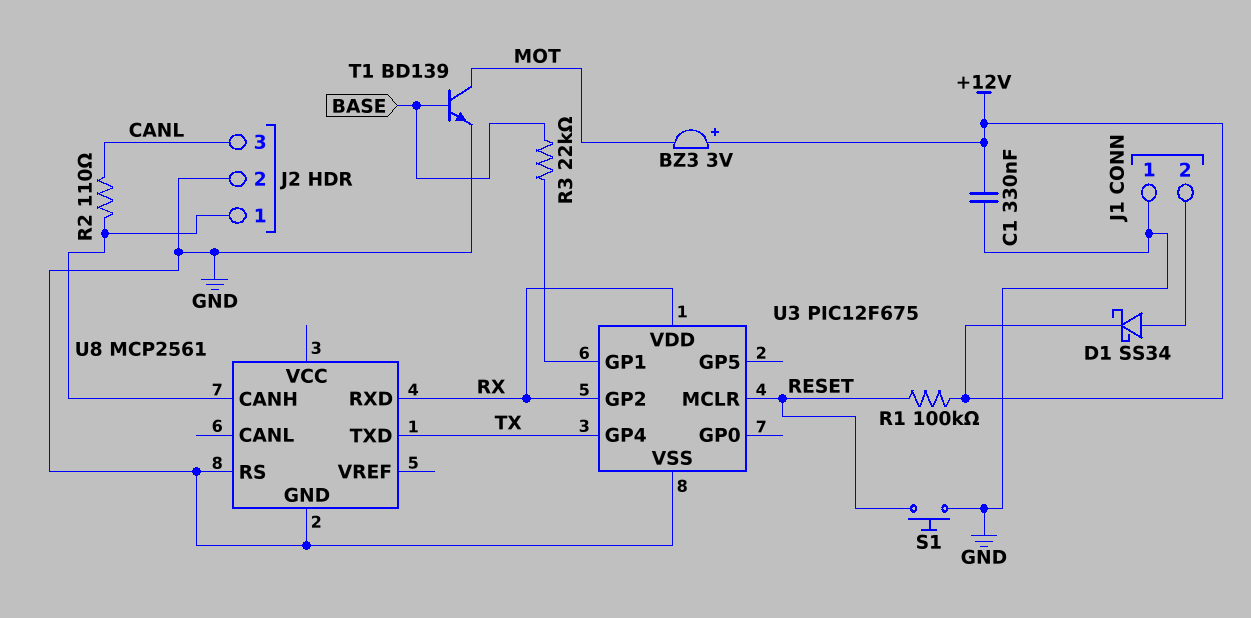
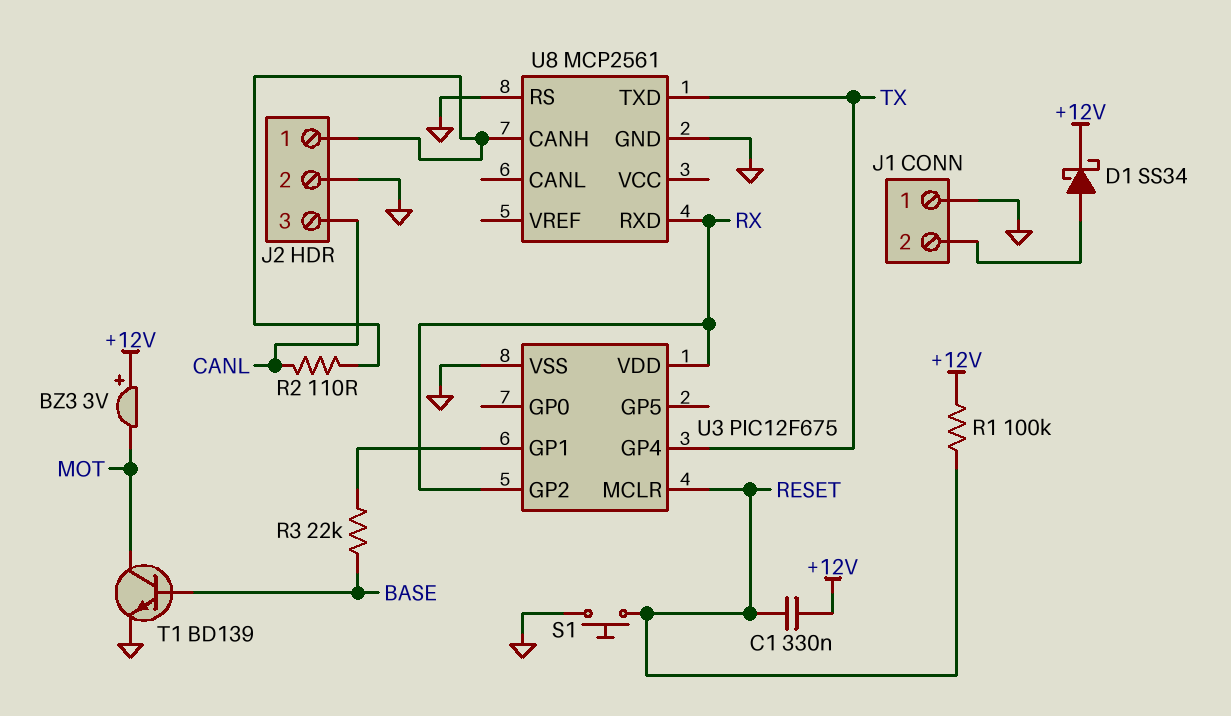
C1: 330nF (+12V, GND) -> 330nF (+12V, RESET)

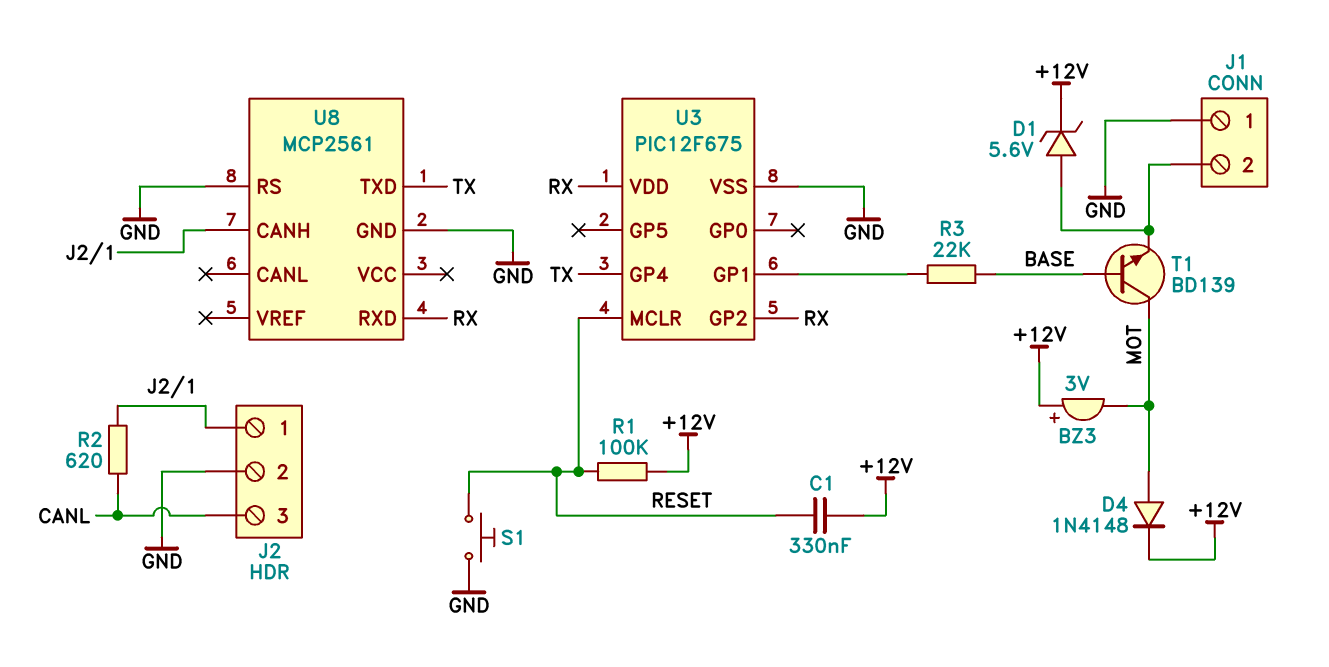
D1: schottky SS34 (A J1/2, K +12V) -> zener 5.6V (A J1/2, K +12V)
D4: none -> diode 1N4148 (A MOT, K +12V)
R2: 110 (CANL, J2/1) -> 620 (CANL, J2/1)
T1: NPN BD139 (B BASE, C MOT, E GND) -> NPN BD139 (B BASE, C MOT, E J1/2)

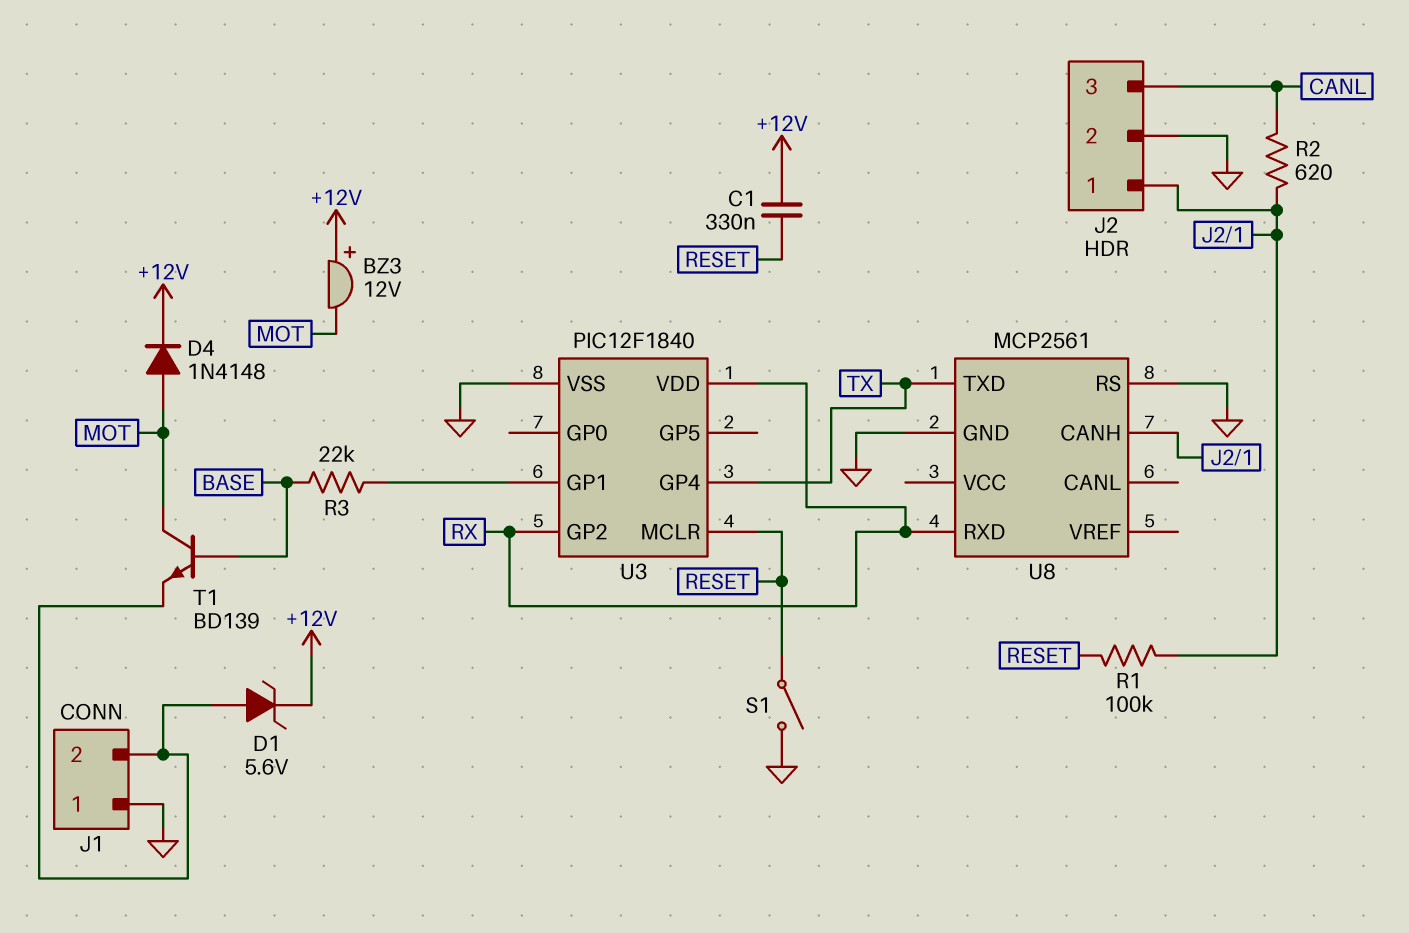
BZ3: buzzer 3V (plus +12V, minus MOT) -> buzzer 12V (plus +12V, minus MOT)
R1: 100k (+12V, RESET) -> 100k (J2/1, RESET)
S1: button (GND, RESET) -> switch (GND, RESET)
U3: PIC12F675 -> PIC12F1840

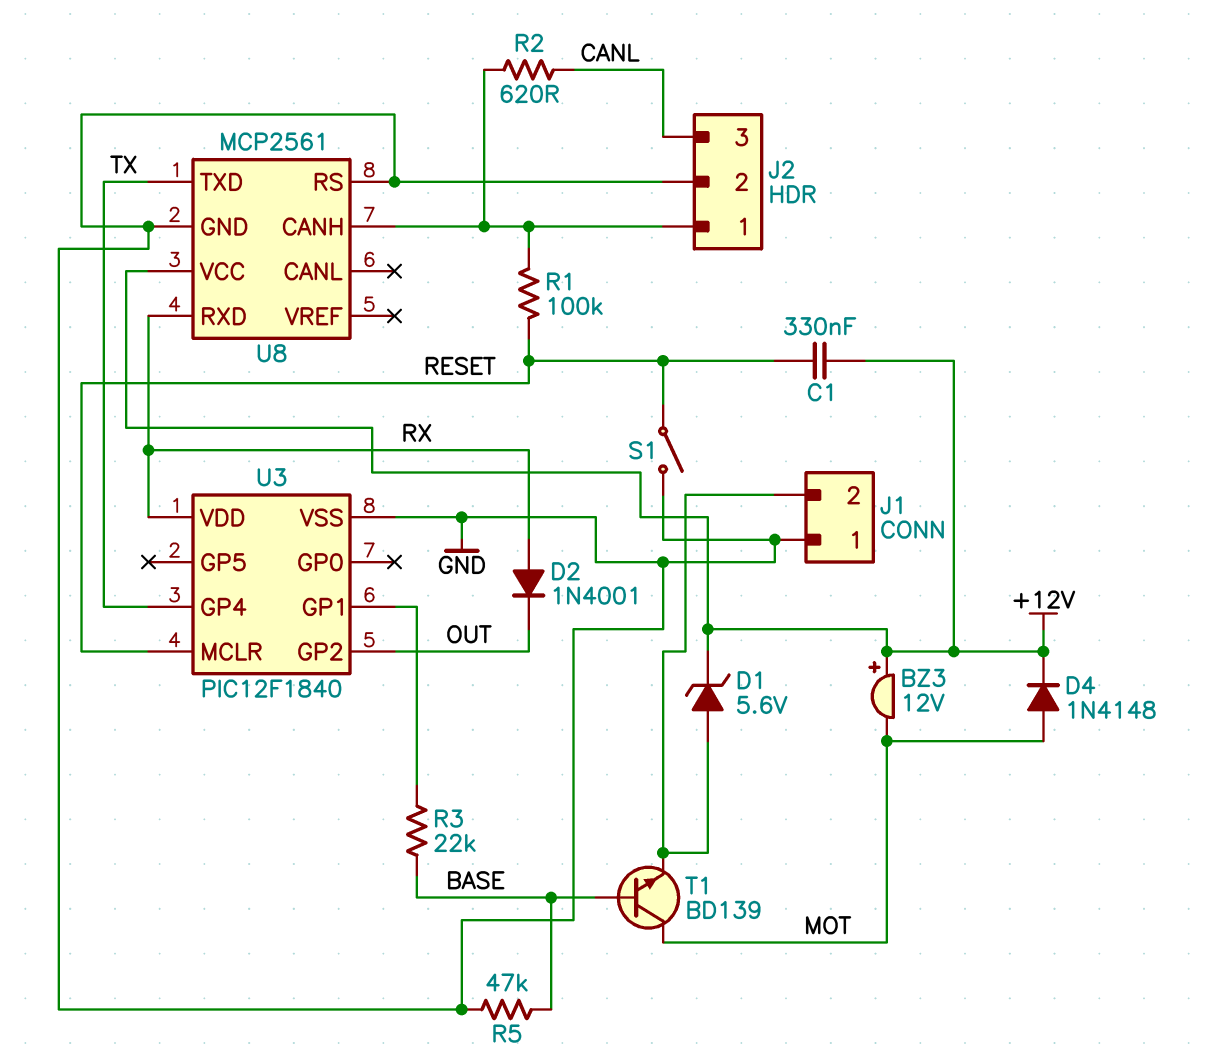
D2: none -> diode 1N4001 (A RX, K OUT)
R5: none -> 47k (BASE, GND)
U3 pin GP2: RX -> OUT
U8 pin VCC: none -> +12V

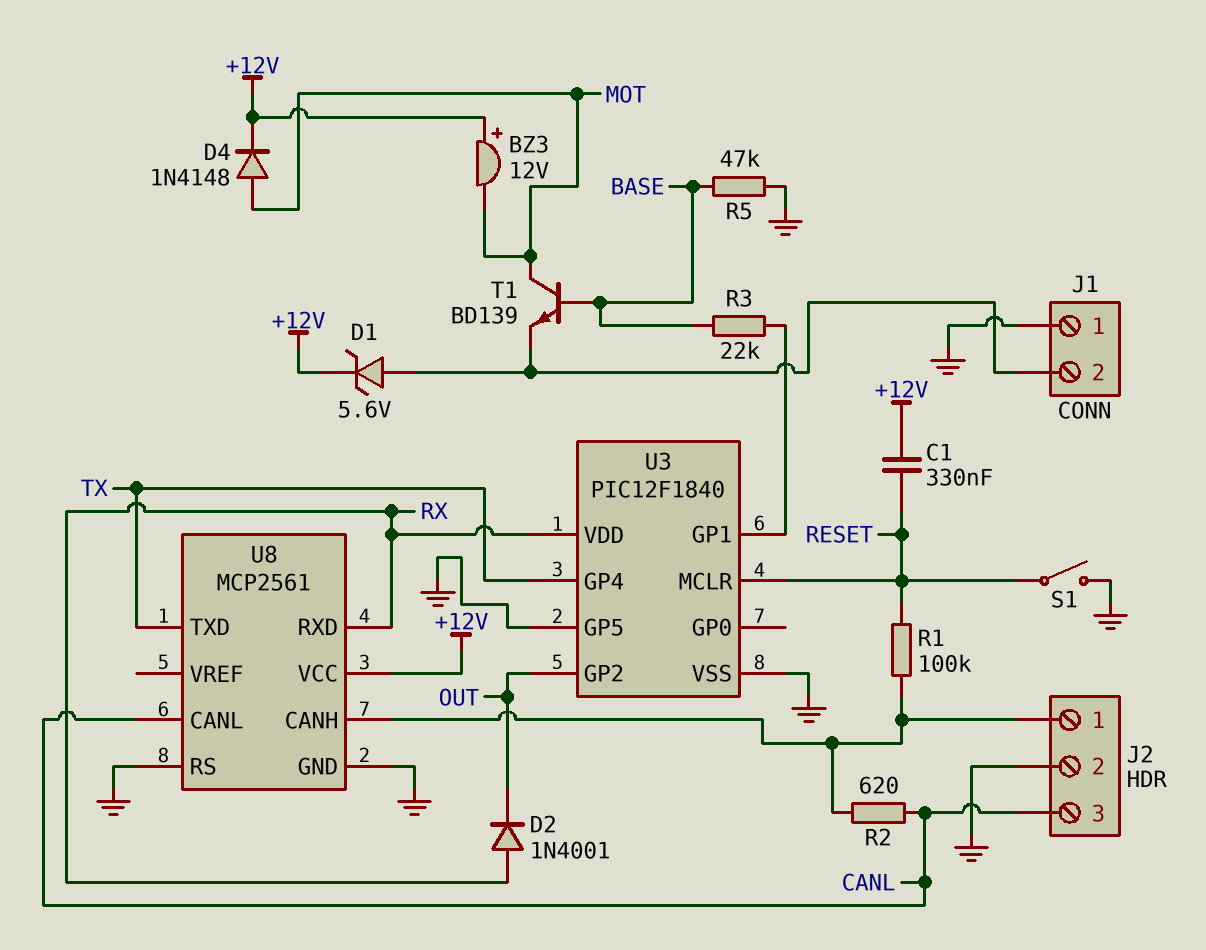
U3 pin GP5: none -> GND
U8 pin CANL: none -> CANL

